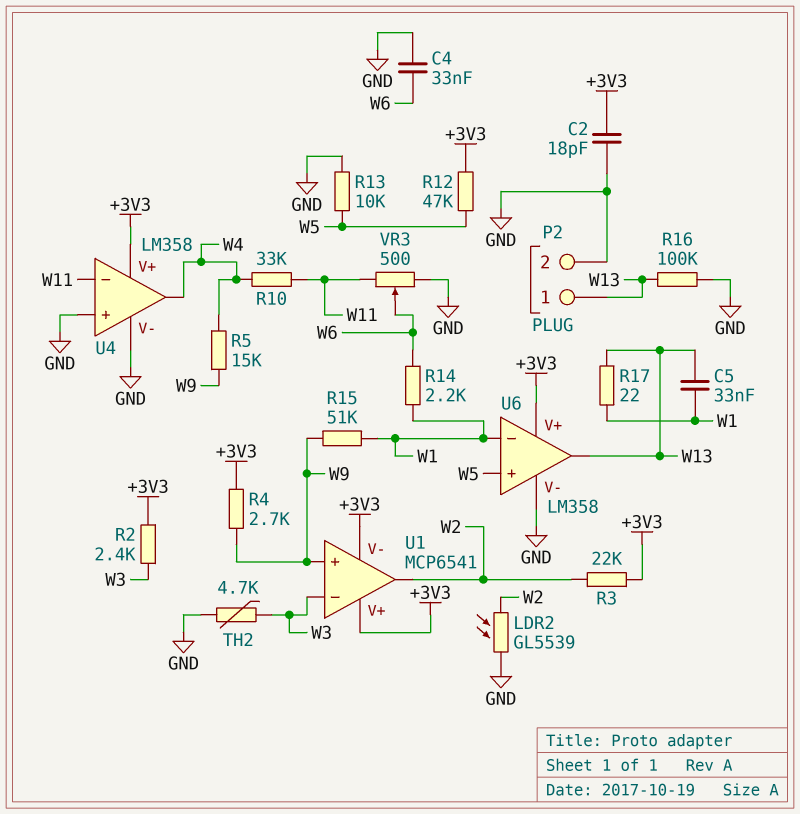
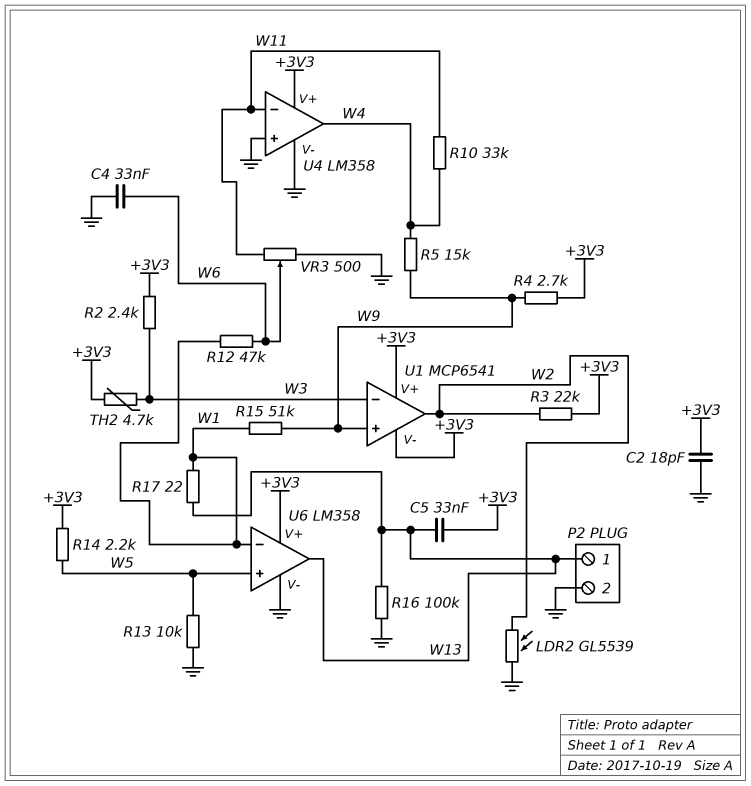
C5: 33nF (W1, W13) -> 33nF (+3V3, W13)
R12: 47k (+3V3, W5) -> 47k (W1, W6)
R14: 2.2k (W1, W6) -> 2.2k (+3V3, W5)
TH2: 4.7k (GND, W3) -> 4.7k (+3V3, W3)

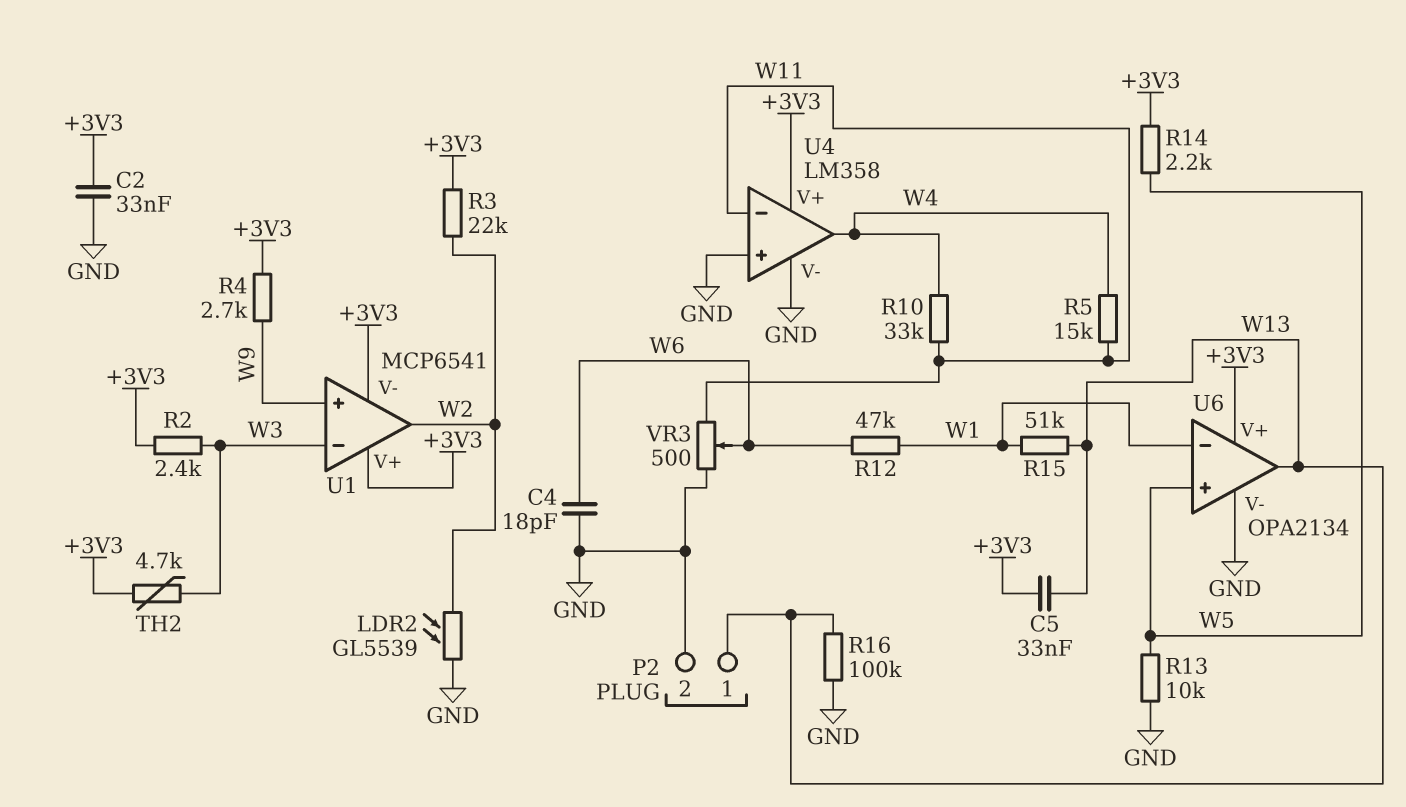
C2: 18pF (+3V3, GND) -> 33nF (+3V3, GND)
C4: 33nF (GND, W6) -> 18pF (GND, W6)
R5: 15k (W4, W9) -> 15k (W4, W11)
R15: 51k (W1, W9) -> 51k (W1, W13)
R17: 22 (W1, W13) -> none
U6: LM358 -> OPA2134

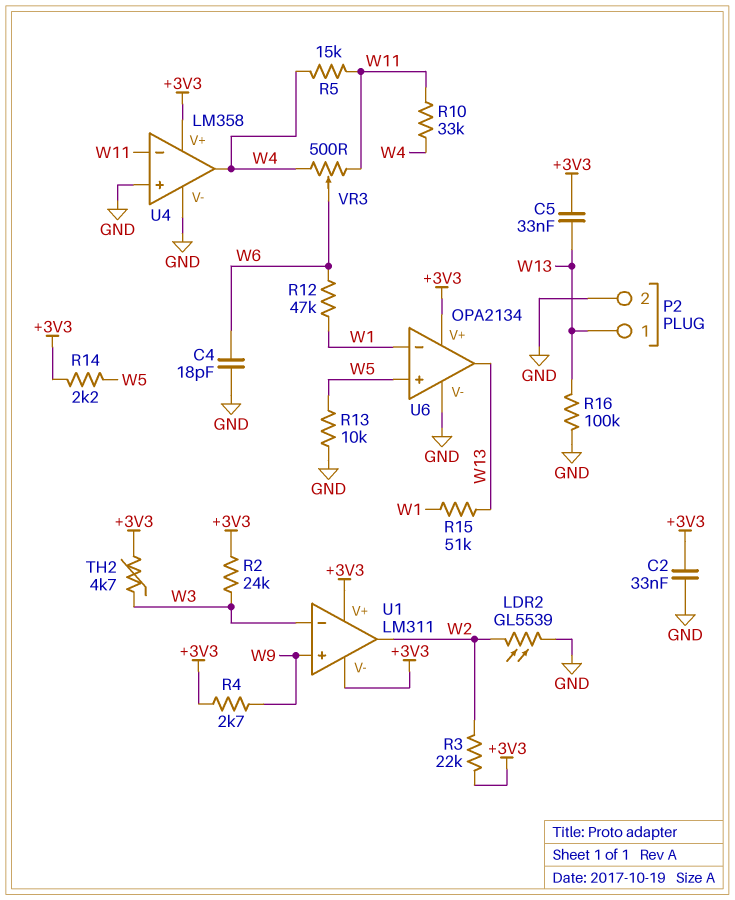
R2: 2.4k (+3V3, W3) -> 24k (+3V3, W3)
U1: MCP6541 -> LM311
VR3: 500 (GND, W11, wiper W6) -> 500 (W4, W11, wiper W6)

